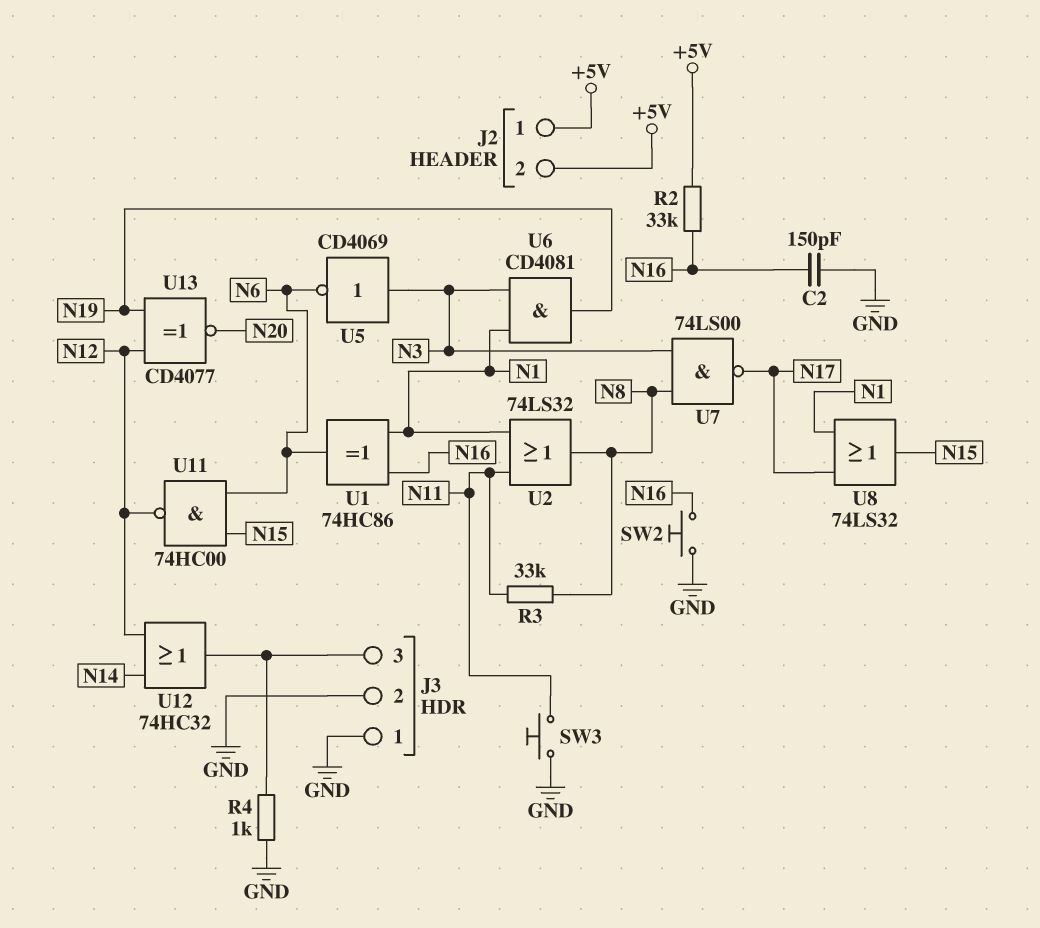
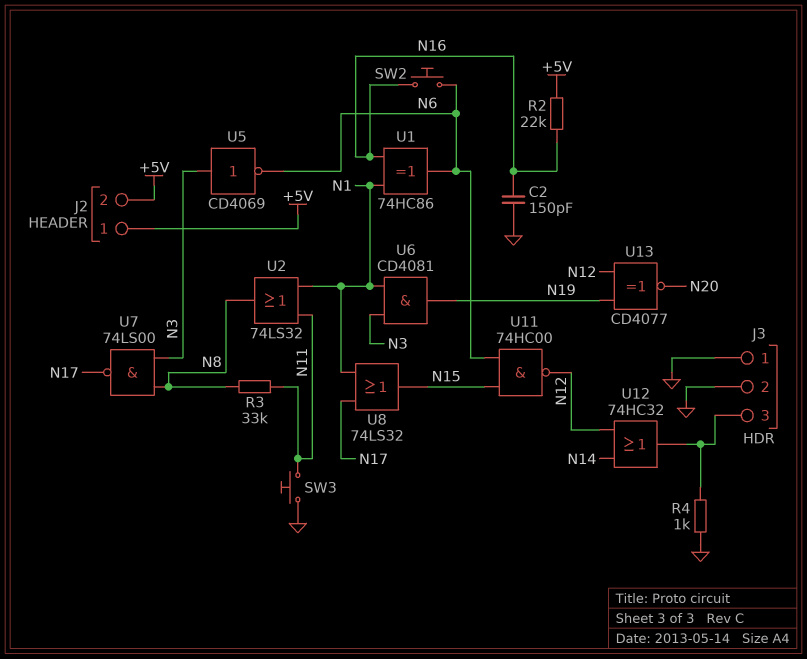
R2: 33k (+5V, N16) -> 22k (+5V, N16)
SW2: button (GND, N16) -> button (N6, N16)

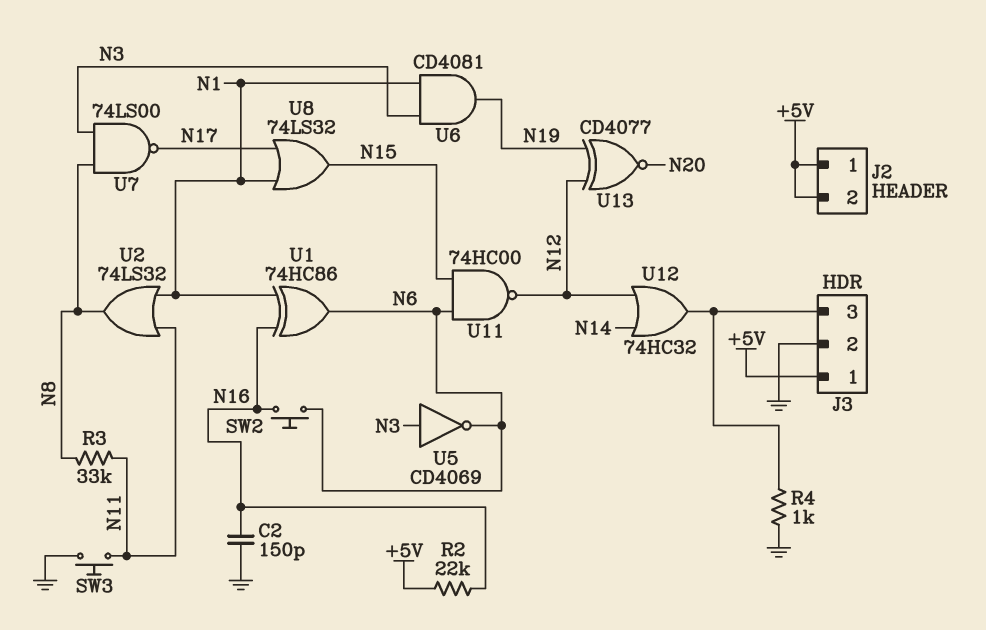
J3 pin 1: GND -> +5V

